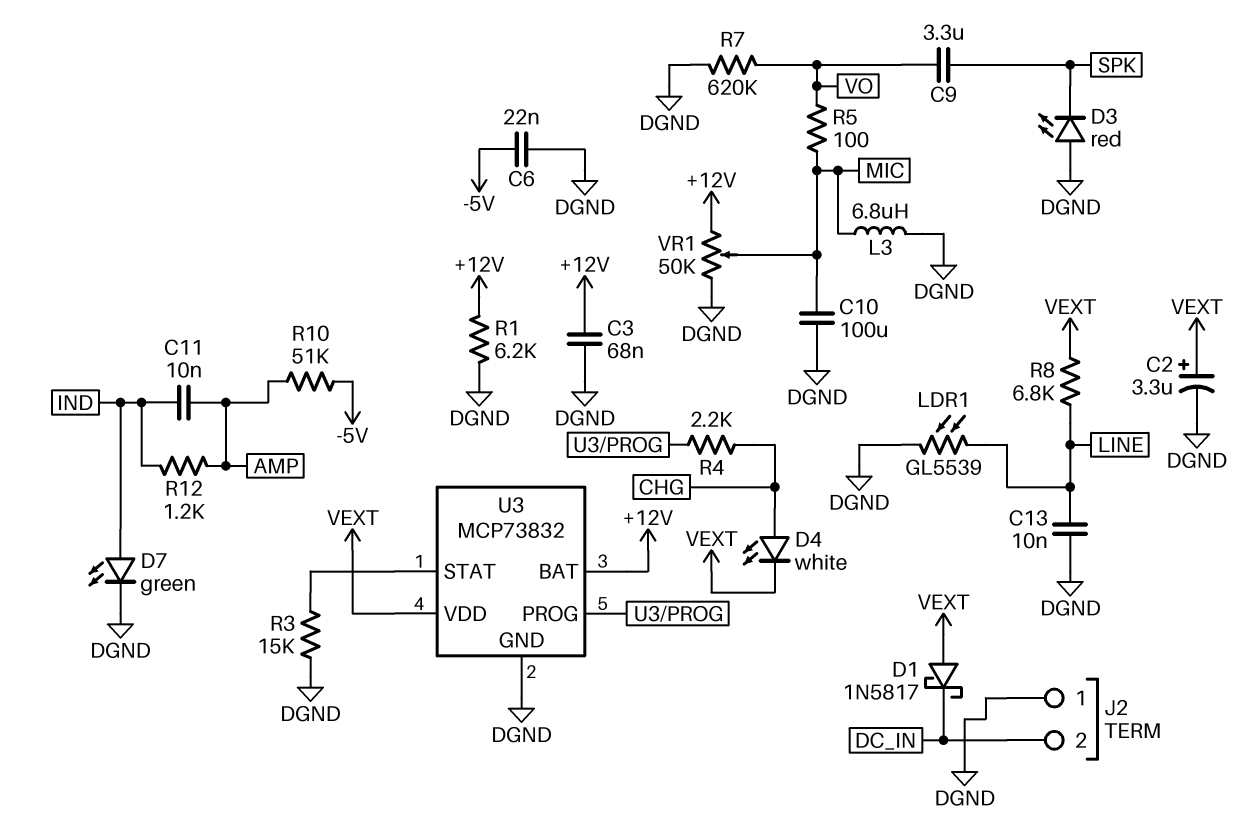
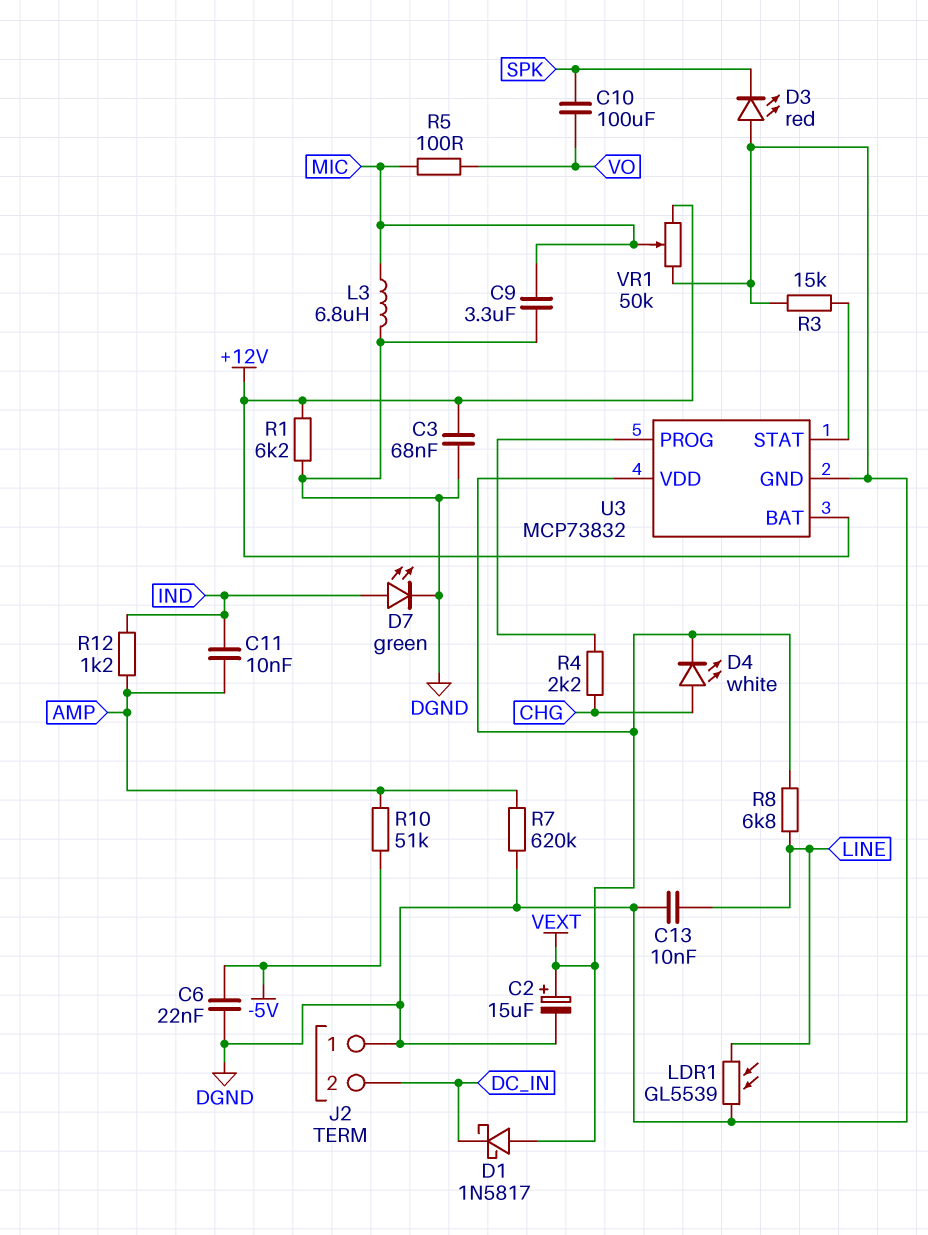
C2: 3.3uF (plus VEXT, minus DGND) -> 15uF (plus VEXT, minus DGND)
C9: 3.3uF (SPK, VO) -> 3.3uF (DGND, MIC)
C10: 100uF (DGND, MIC) -> 100uF (SPK, VO)
R7: 620k (DGND, VO) -> 620k (AMP, DGND)

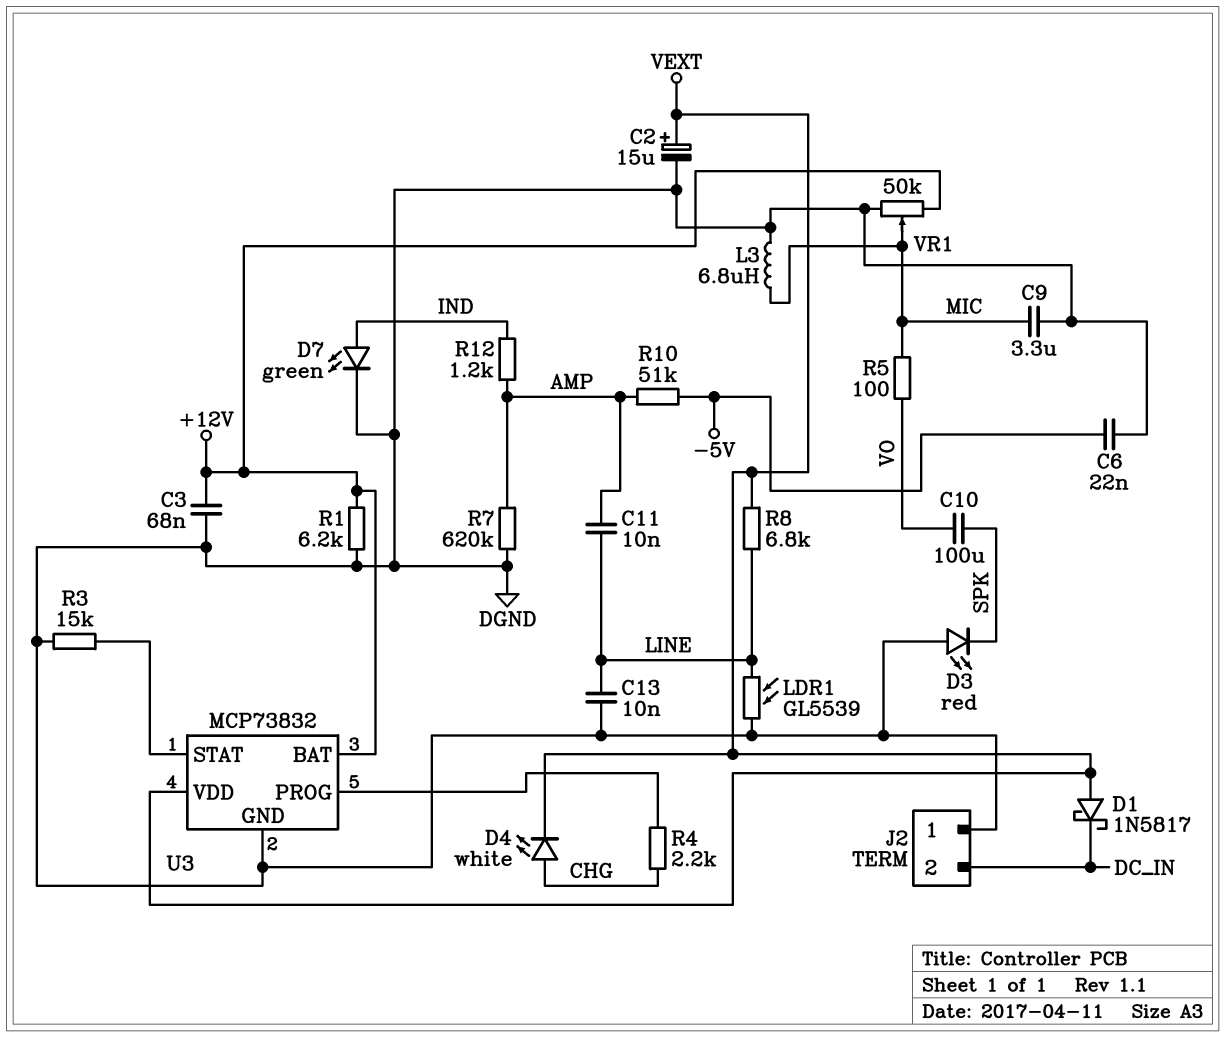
C11: 10nF (AMP, IND) -> 10nF (AMP, LINE)

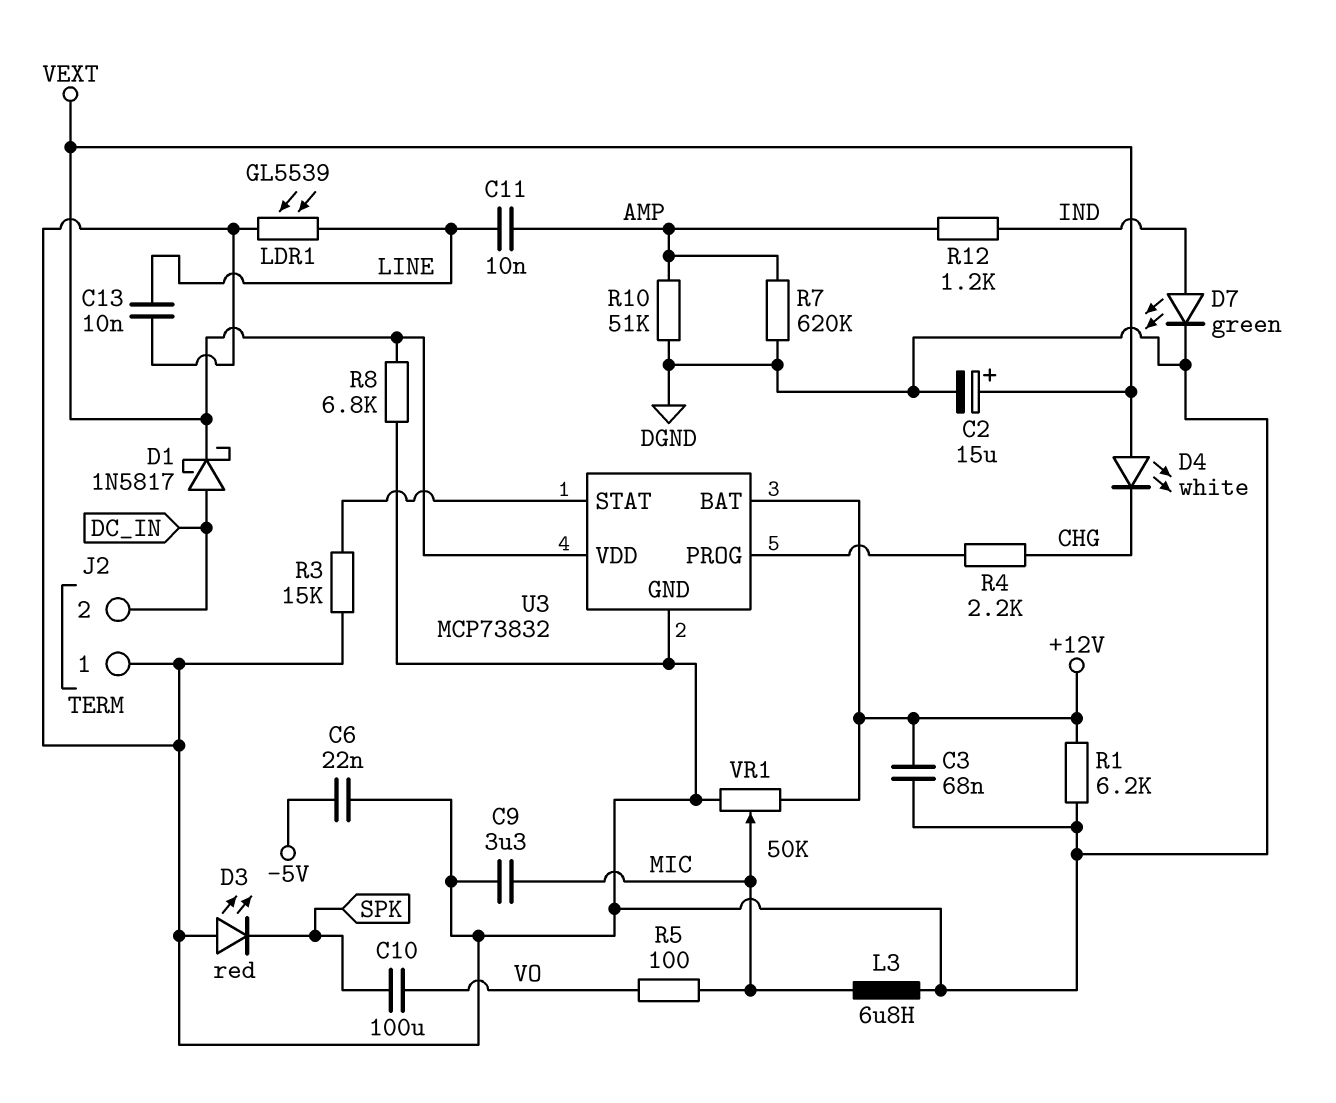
D1: schottky 1N5817 (A VEXT, K DC_IN) -> schottky 1N5817 (A DC_IN, K VEXT)
D4: LED white (A CHG, K VEXT) -> LED white (A VEXT, K CHG)
R8: 6.8k (LINE, VEXT) -> 6.8k (DGND, VEXT)
R10: 51k (-5V, AMP) -> 51k (AMP, DGND)

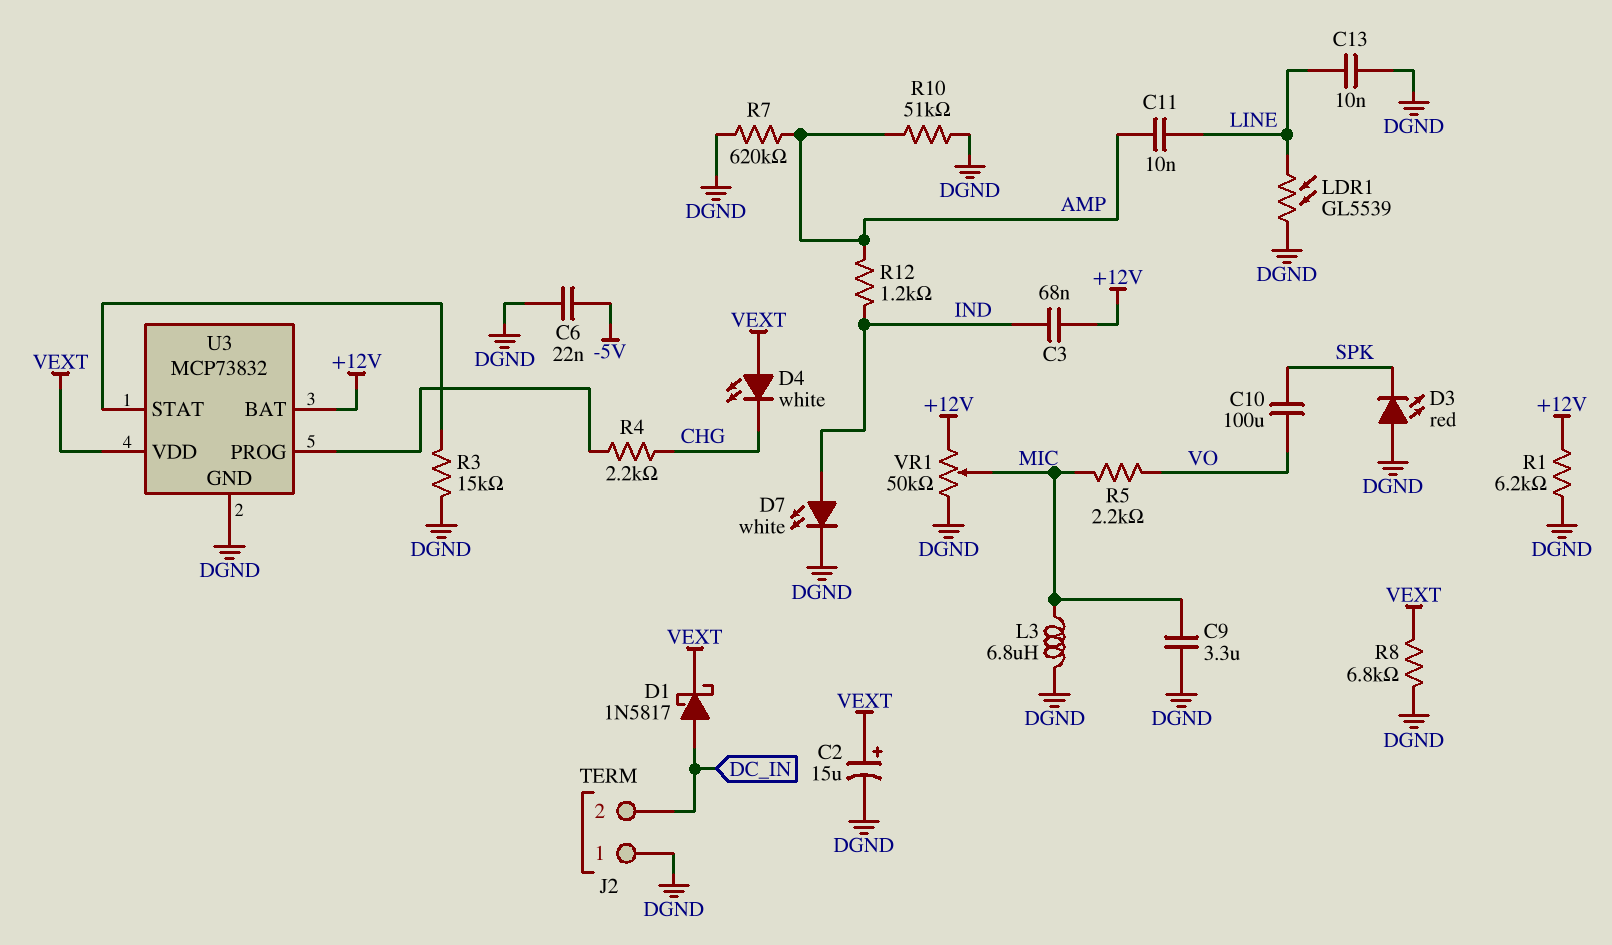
C3: 68nF (+12V, DGND) -> 68nF (+12V, IND)
D7: LED green (A IND, K DGND) -> LED white (A IND, K DGND)
R5: 100 (MIC, VO) -> 2.2k (MIC, VO)

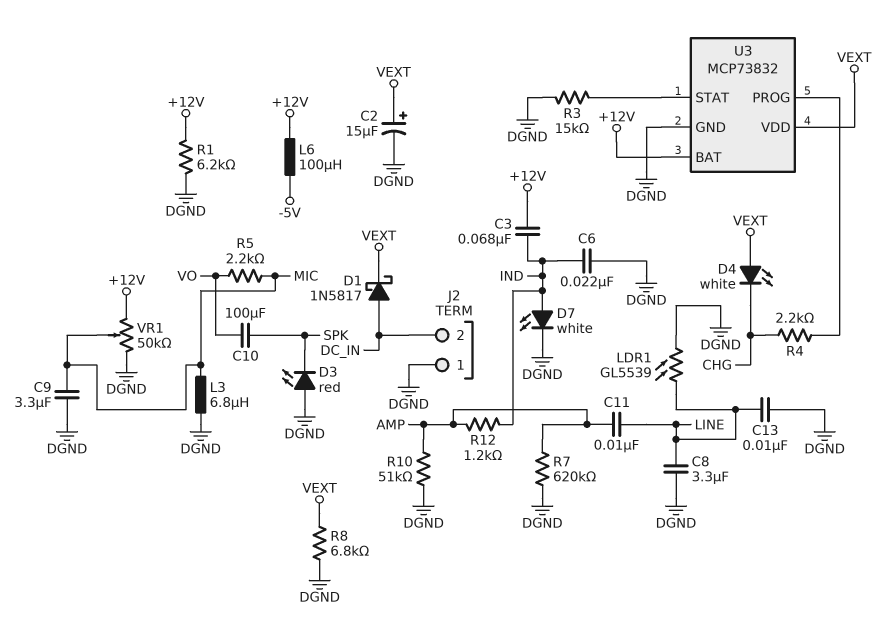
C6: 22nF (-5V, DGND) -> 22nF (DGND, IND)
C8: none -> 3.3uF (DGND, LINE)
L6: none -> 100uH (+12V, -5V)

